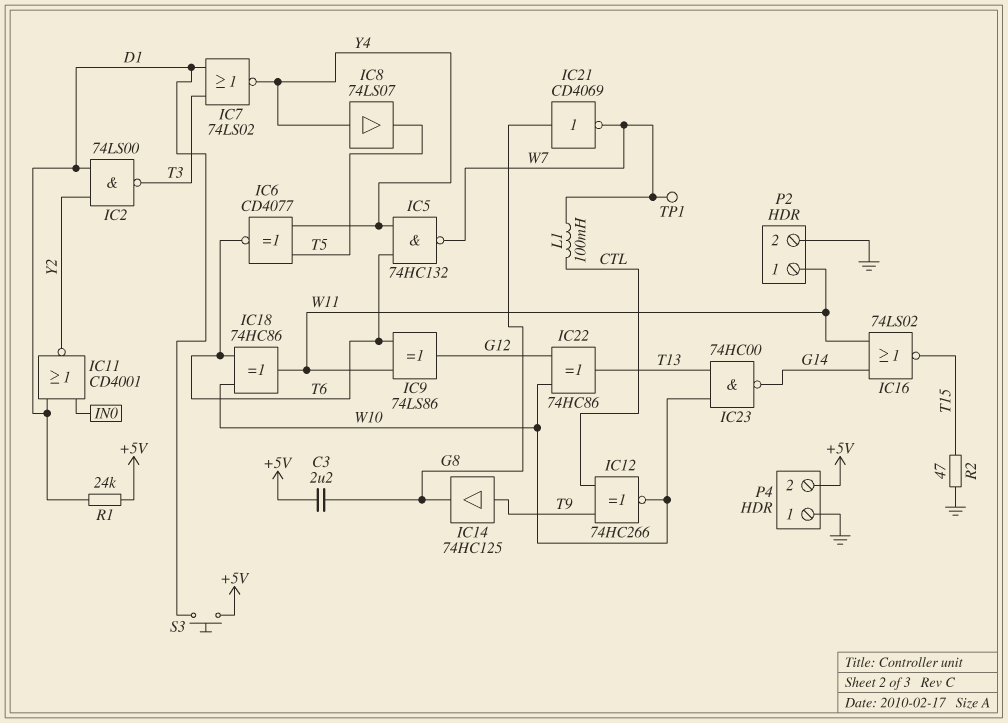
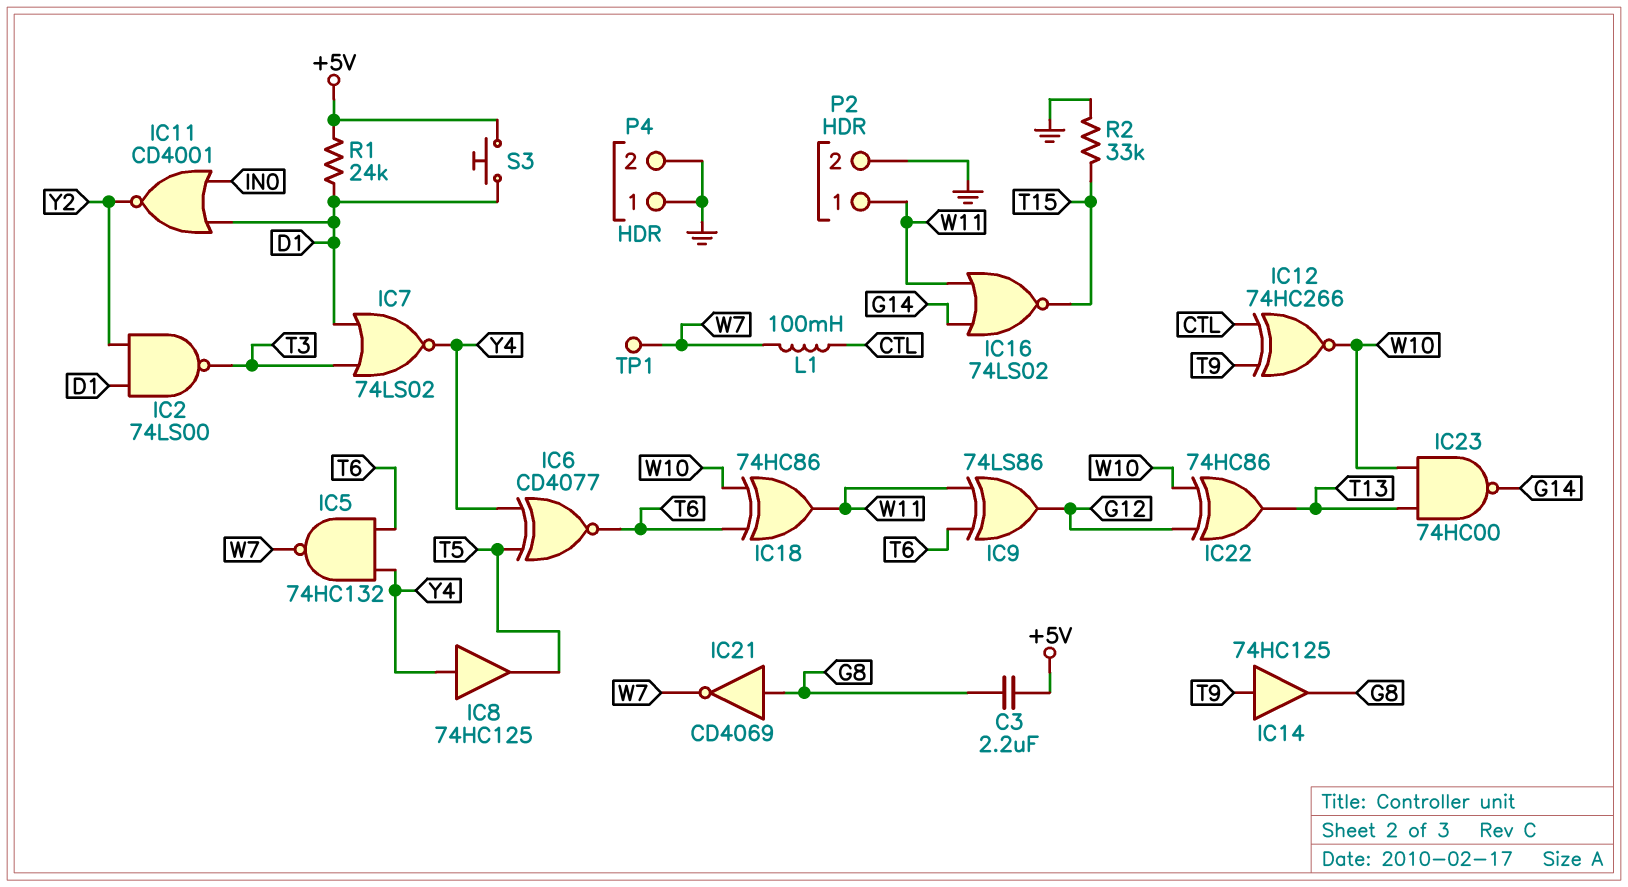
IC8: buffer 74LS07 (in Y4, out T5) -> buffer 74HC125 (in Y4, out T5)
P4 pin 2: +5V -> GND
R2: 47 (GND, T15) -> 33k (GND, T15)

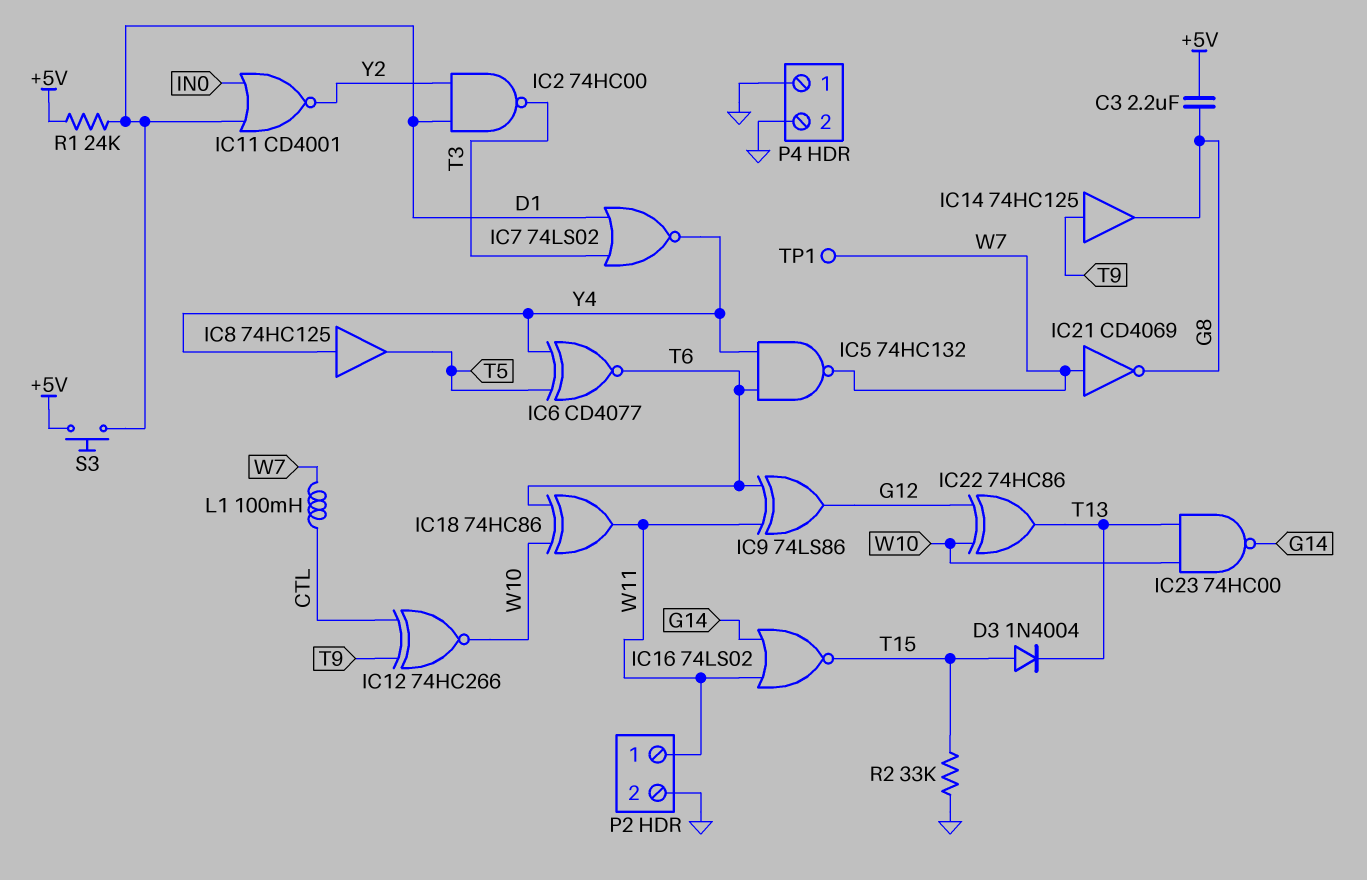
D3: none -> diode 1N4004 (A T15, K T13)
IC2: NAND 74LS00 (in D1, in Y2, out T3) -> NAND 74HC00 (in D1, in Y2, out T3)
IC21: NOT CD4069 (in G8, out W7) -> NOT CD4069 (in W7, out G8)

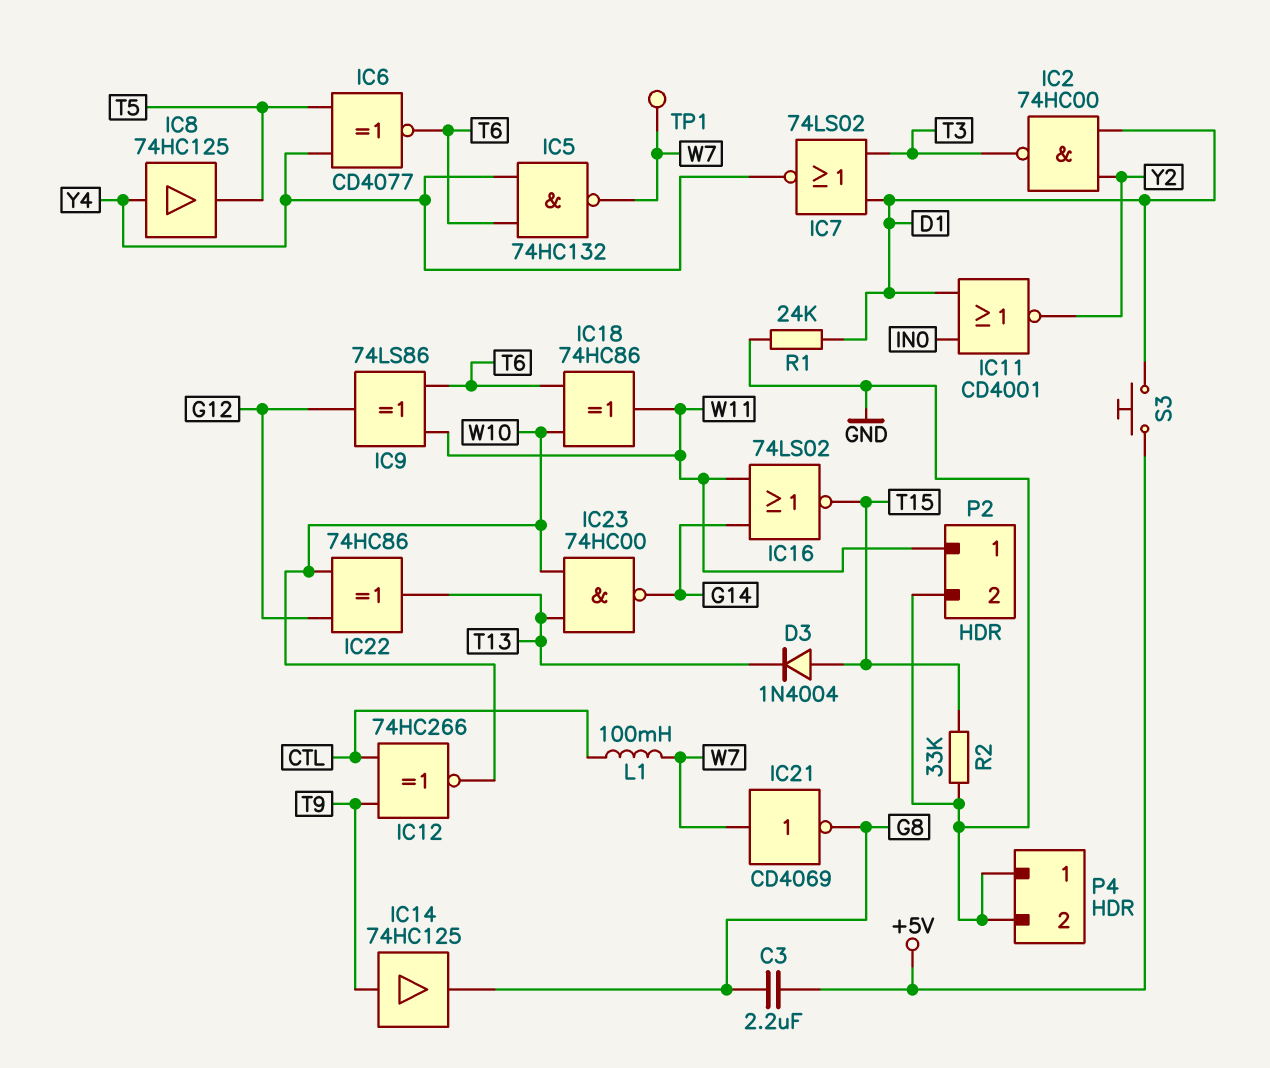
R1: 24k (+5V, D1) -> 24k (D1, GND)

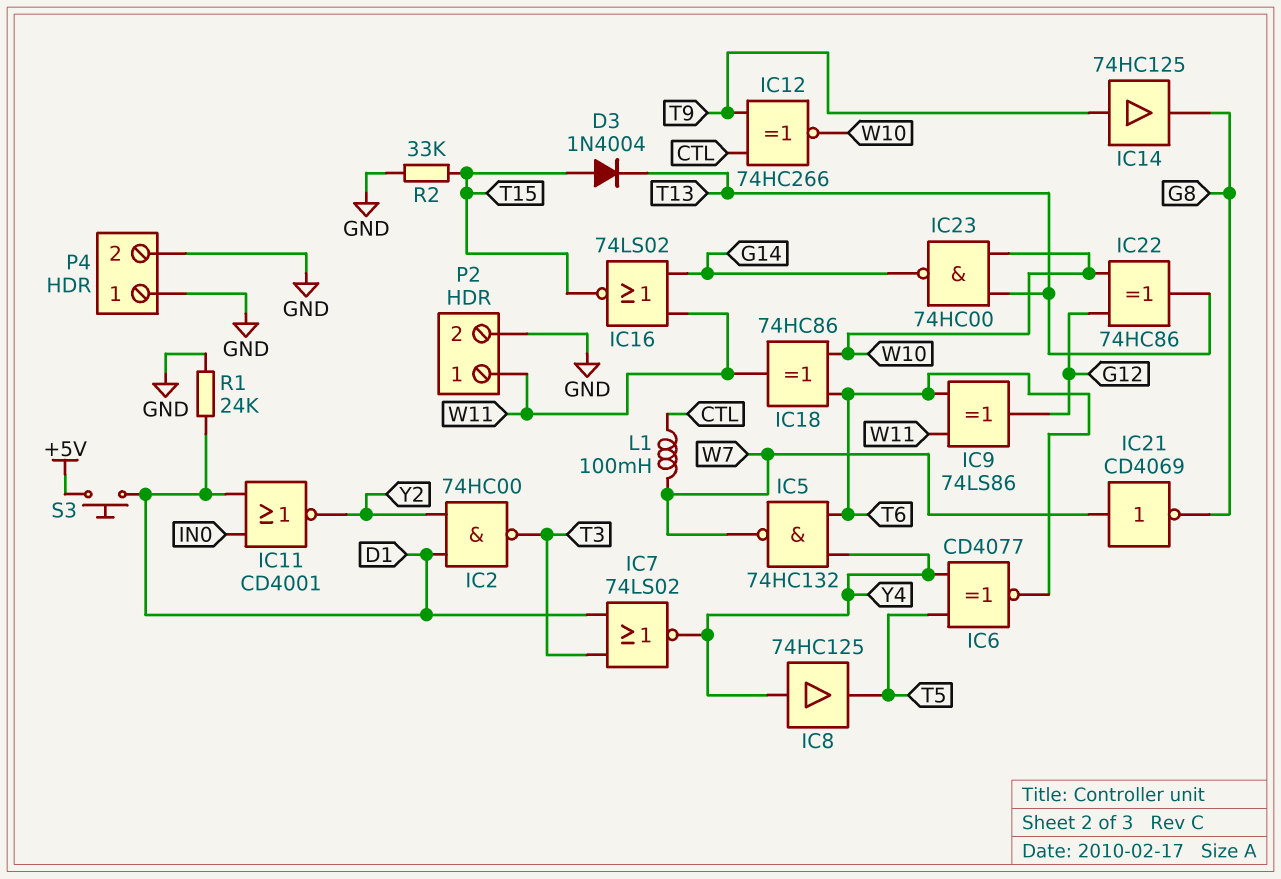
C3: 2.2uF (+5V, G8) -> none
TP1: test point (W7) -> none

